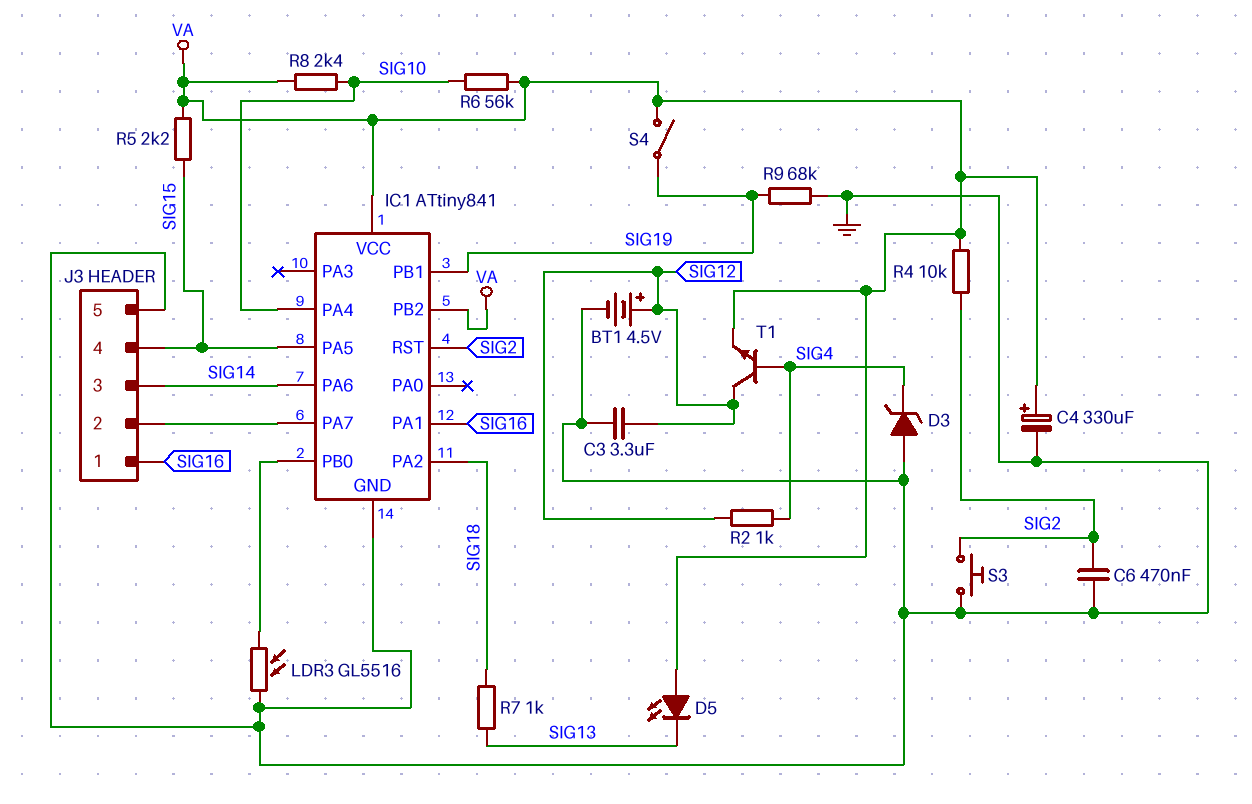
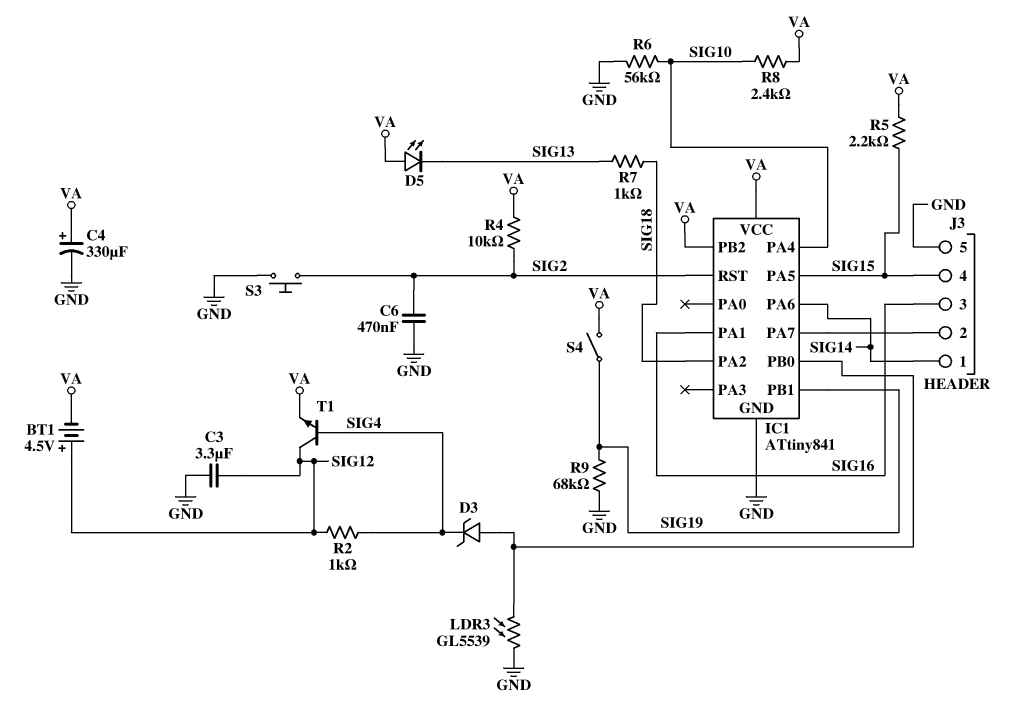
BT1: 4.5V (plus SIG12, minus GND) -> 4.5V (plus SIG12, minus VA)
D3: zener (A GND, K SIG4) -> zener (A IC1/PB0, K SIG4)
J3 pin 1: SIG16 -> SIG14
J3 pin 3: SIG14 -> SIG16
LDR3: GL5516 (GND, IC1/PB0) -> GL5539 (GND, IC1/PB0)
R6: 56k (SIG10, VA) -> 56k (GND, SIG10)

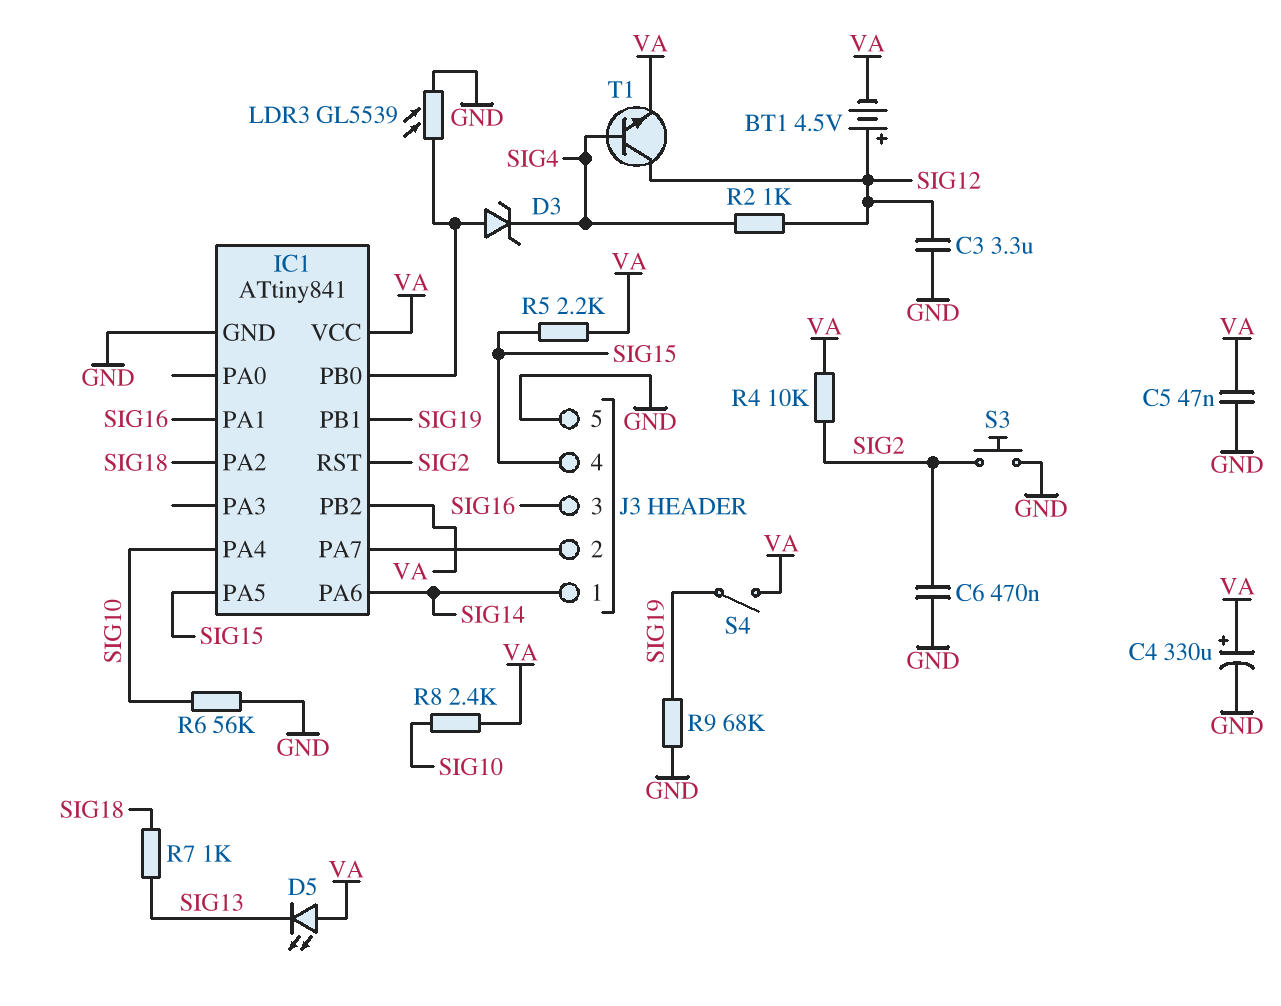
C5: none -> 47nF (GND, VA)

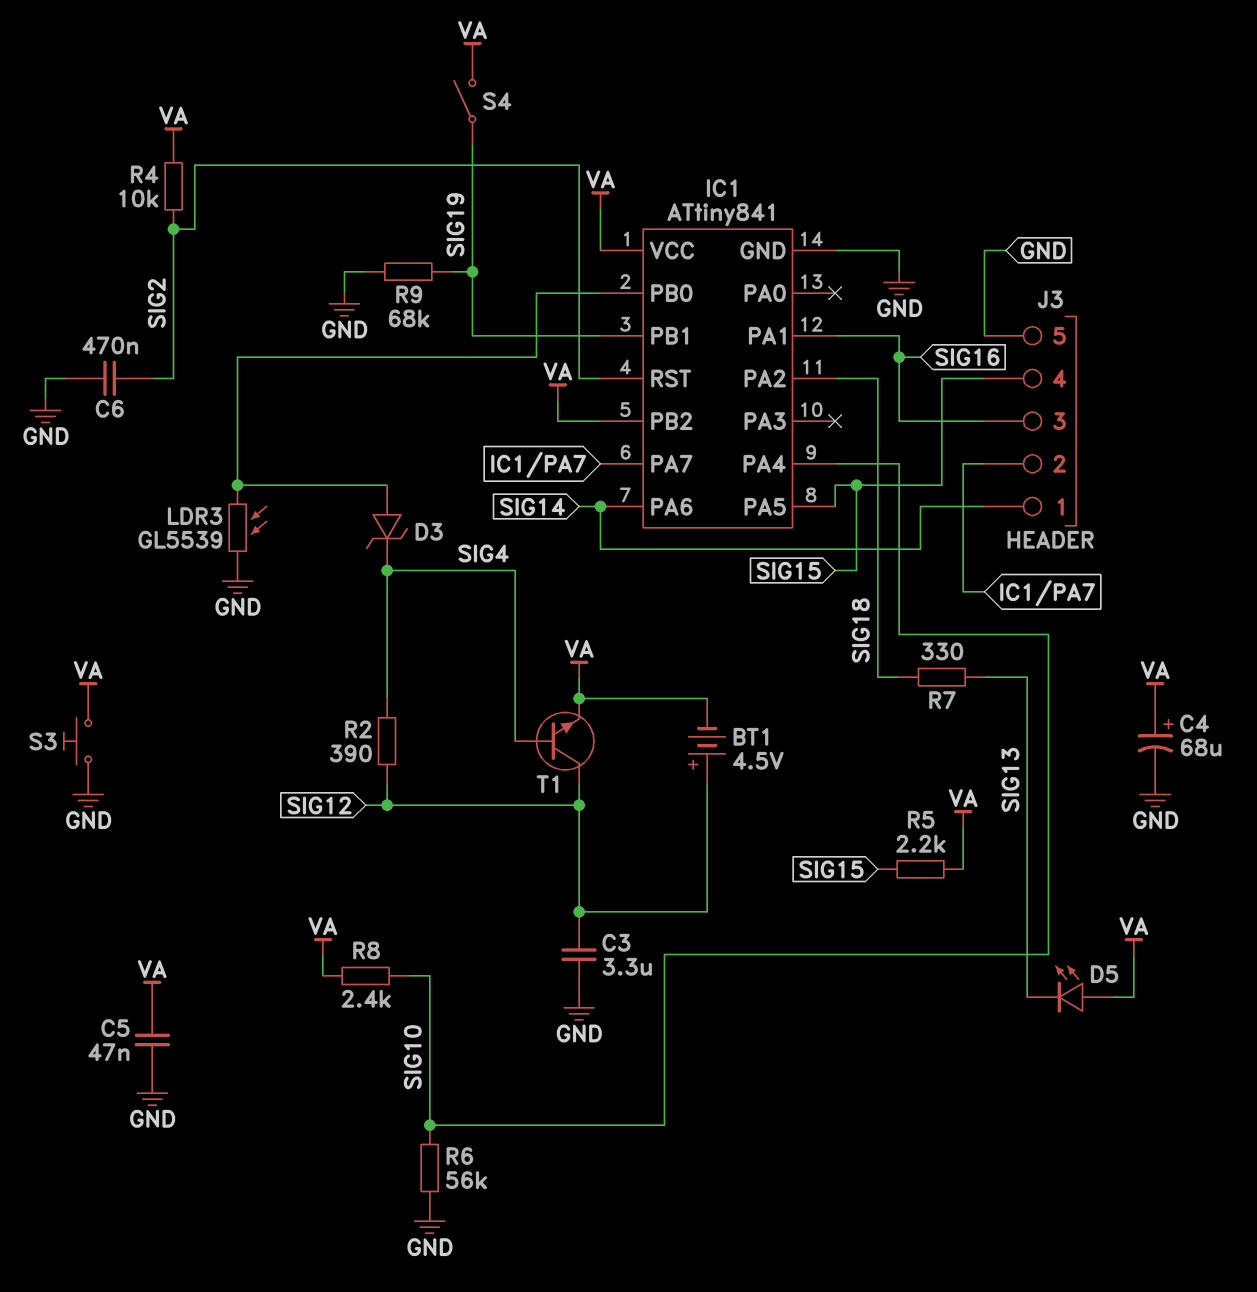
C4: 330uF (plus VA, minus GND) -> 68uF (plus VA, minus GND)
R2: 1k (SIG4, SIG12) -> 390 (SIG4, SIG12)
R7: 1k (SIG13, SIG18) -> 330 (SIG13, SIG18)
S3: button (GND, SIG2) -> button (GND, VA)

